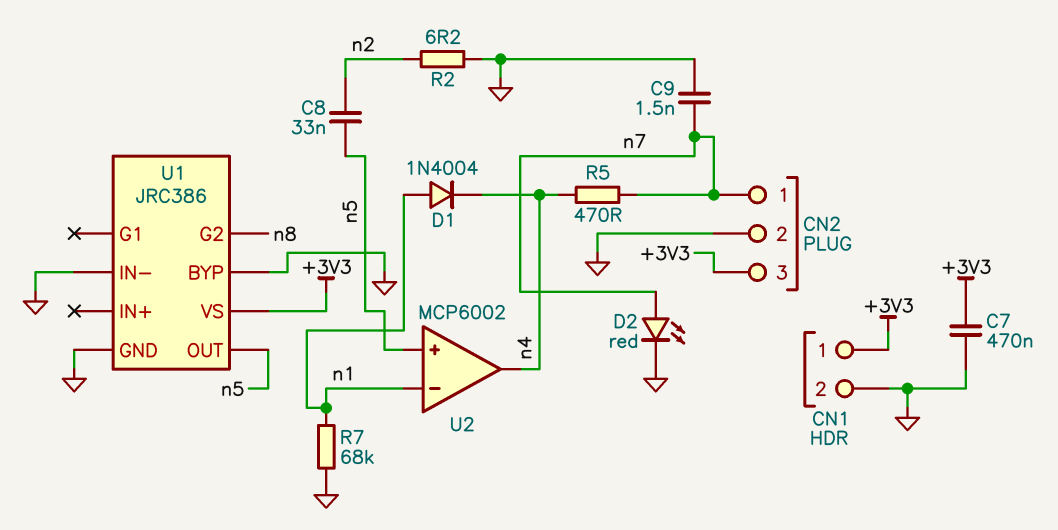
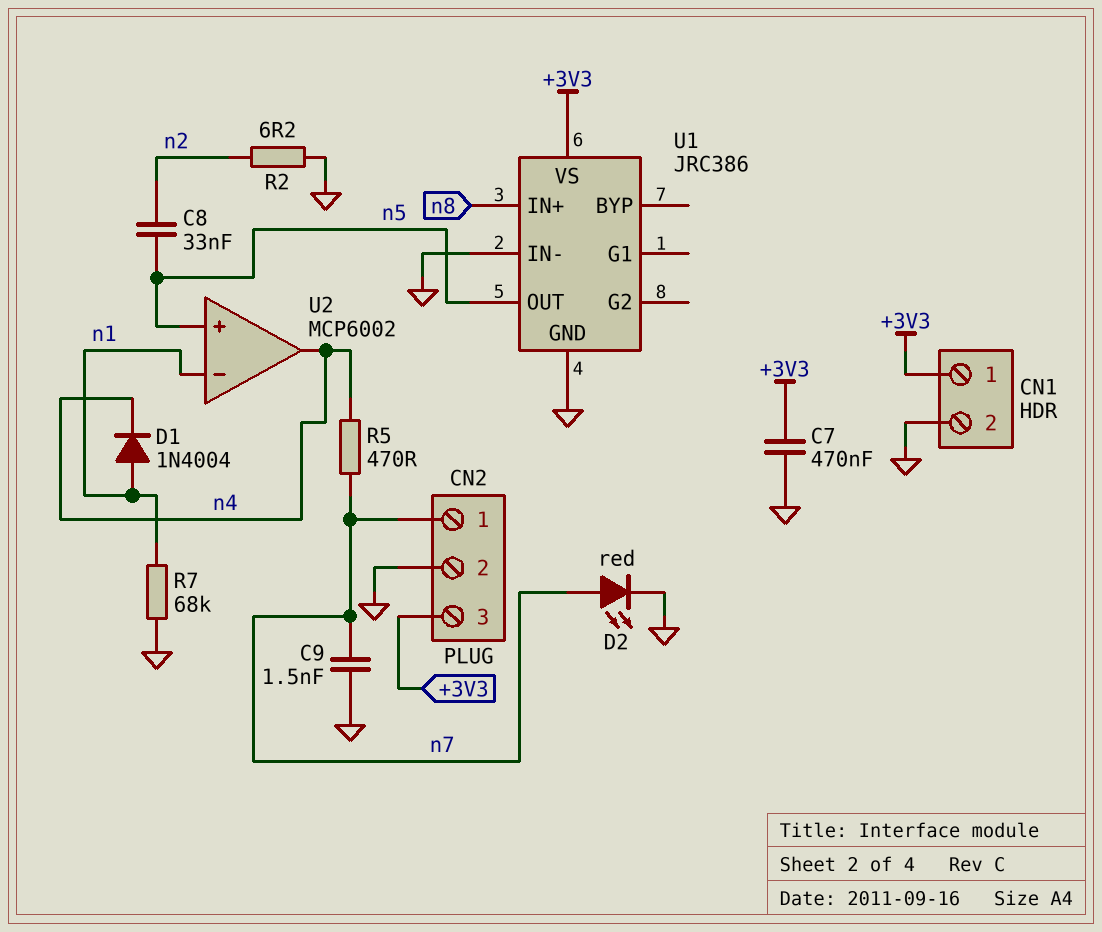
U1 pin BYP: GND -> none
U1 pin G2: n8 -> none
U1 pin IN+: none -> n8

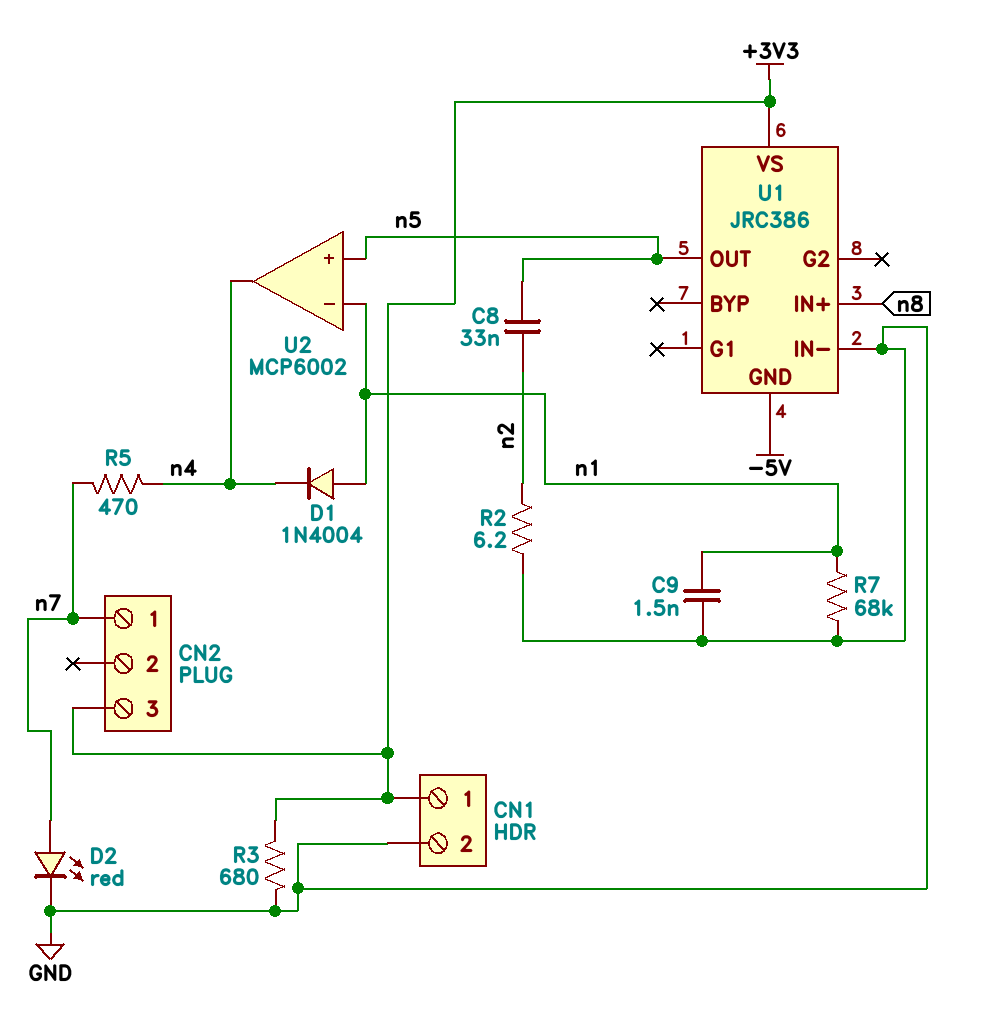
C7: 470nF (+3V3, GND) -> none
C9: 1.5nF (GND, n7) -> 1.5nF (GND, n1)
CN2 pin 2: GND -> none
R3: none -> 680 (+3V3, GND)
U1 pin GND: GND -> -5V

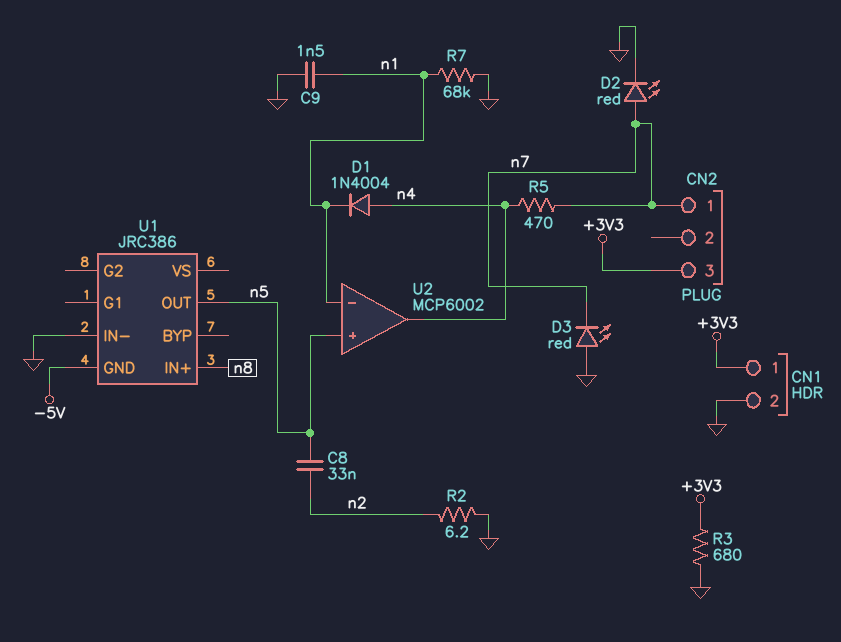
D1: diode 1N4004 (A n1, K n4) -> diode 1N4004 (A n4, K n1)
D3: none -> LED red (A GND, K n7)
U1 pin VS: +3V3 -> none

